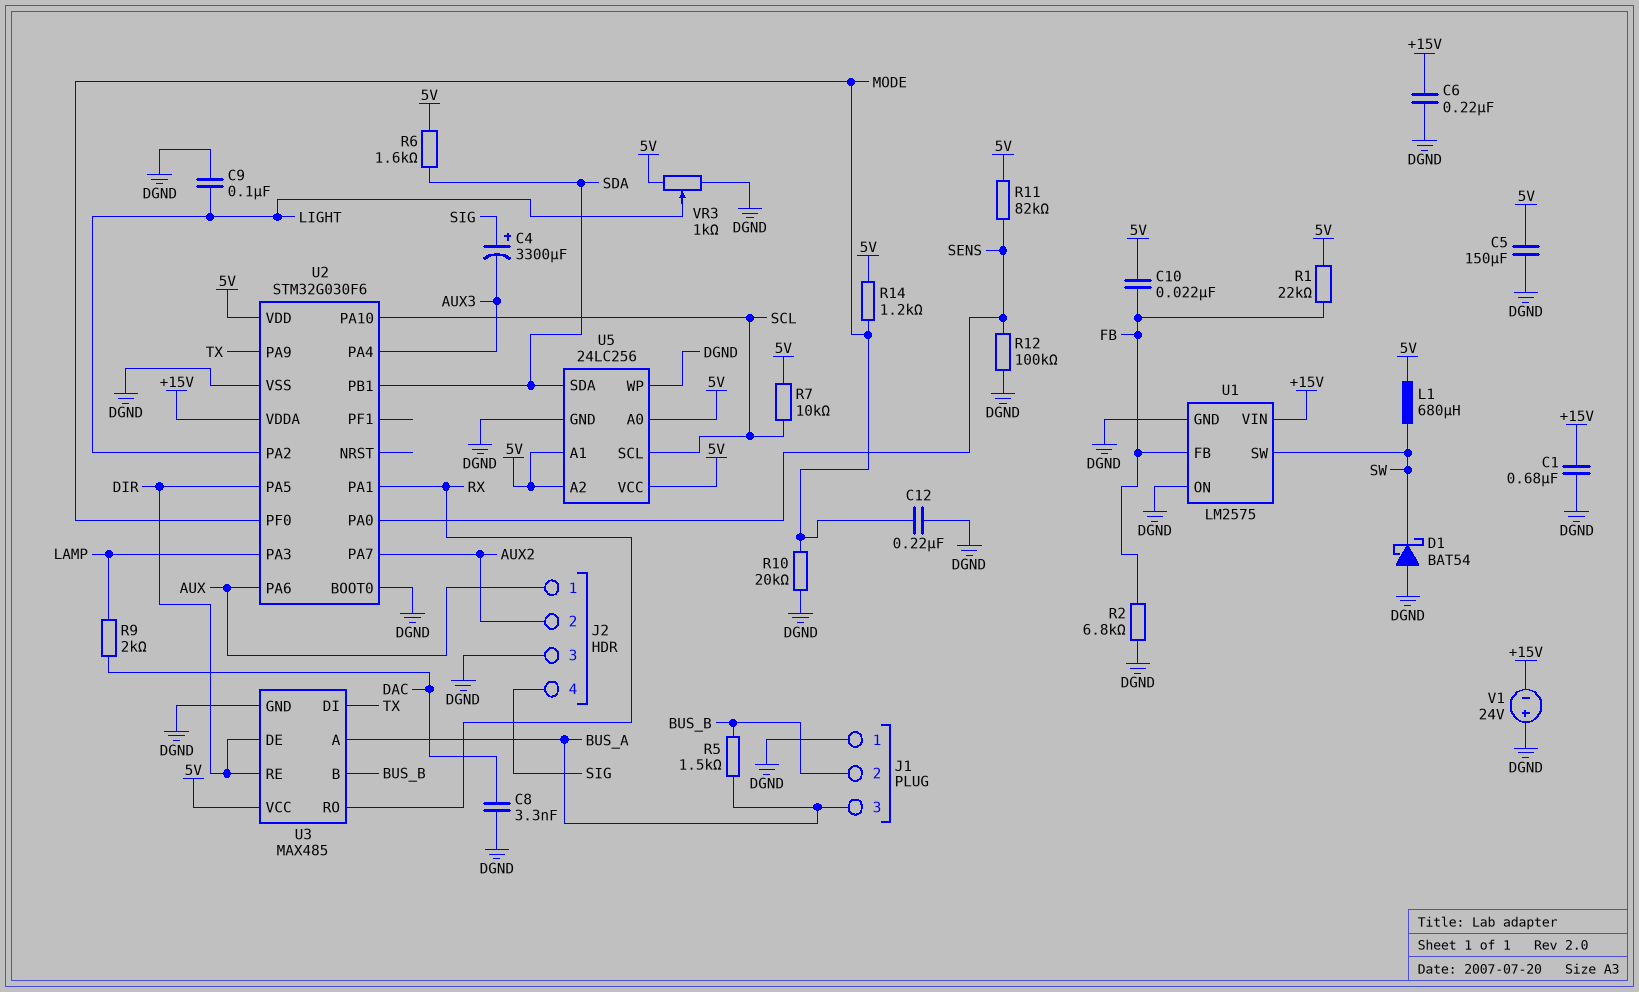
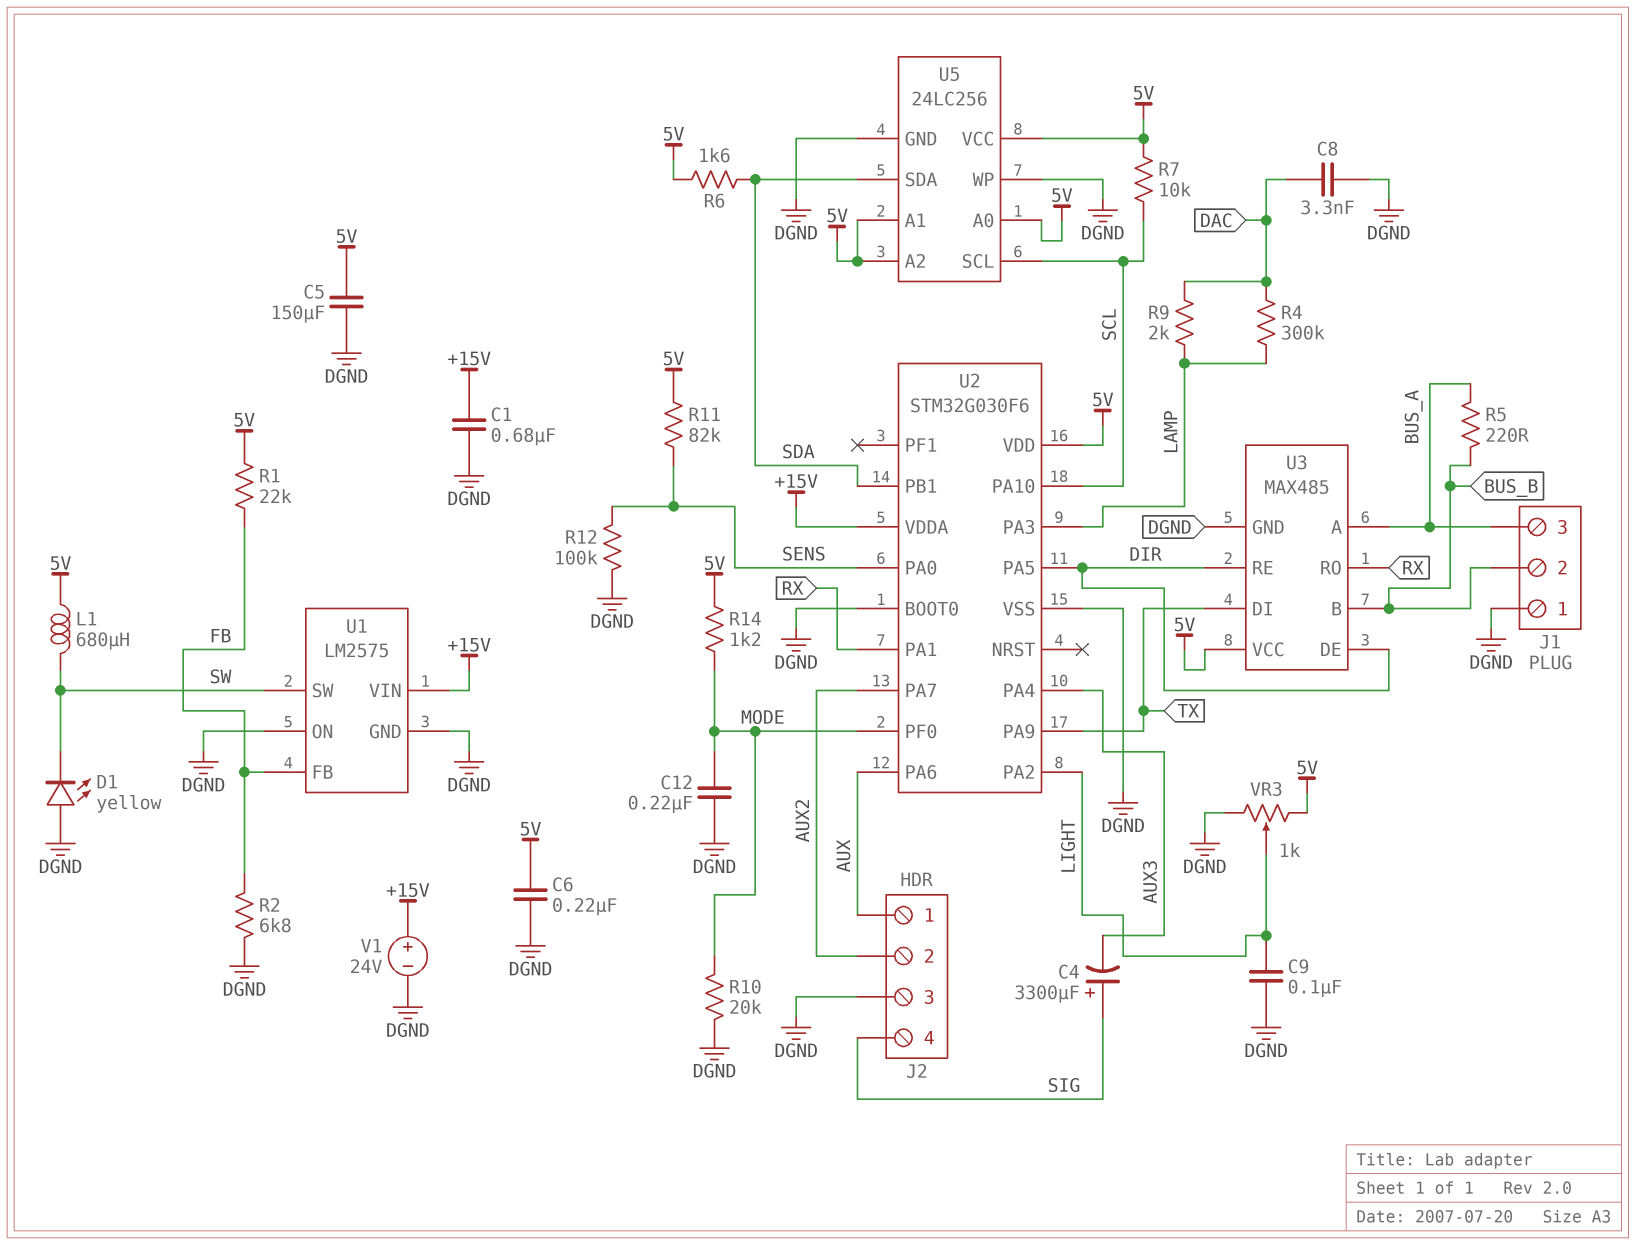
C6: 220nF (+15V, DGND) -> 220nF (5V, DGND)
C10: 22nF (5V, FB) -> none
D1: schottky BAT54 (A DGND, K SW) -> LED yellow (A DGND, K SW)
R4: none -> 300k (DAC, LAMP)
R5: 1.5k (BUS_A, BUS_B) -> 220 (BUS_A, BUS_B)
V1: 24V (plus DGND, minus +15V) -> 24V (plus +15V, minus DGND)

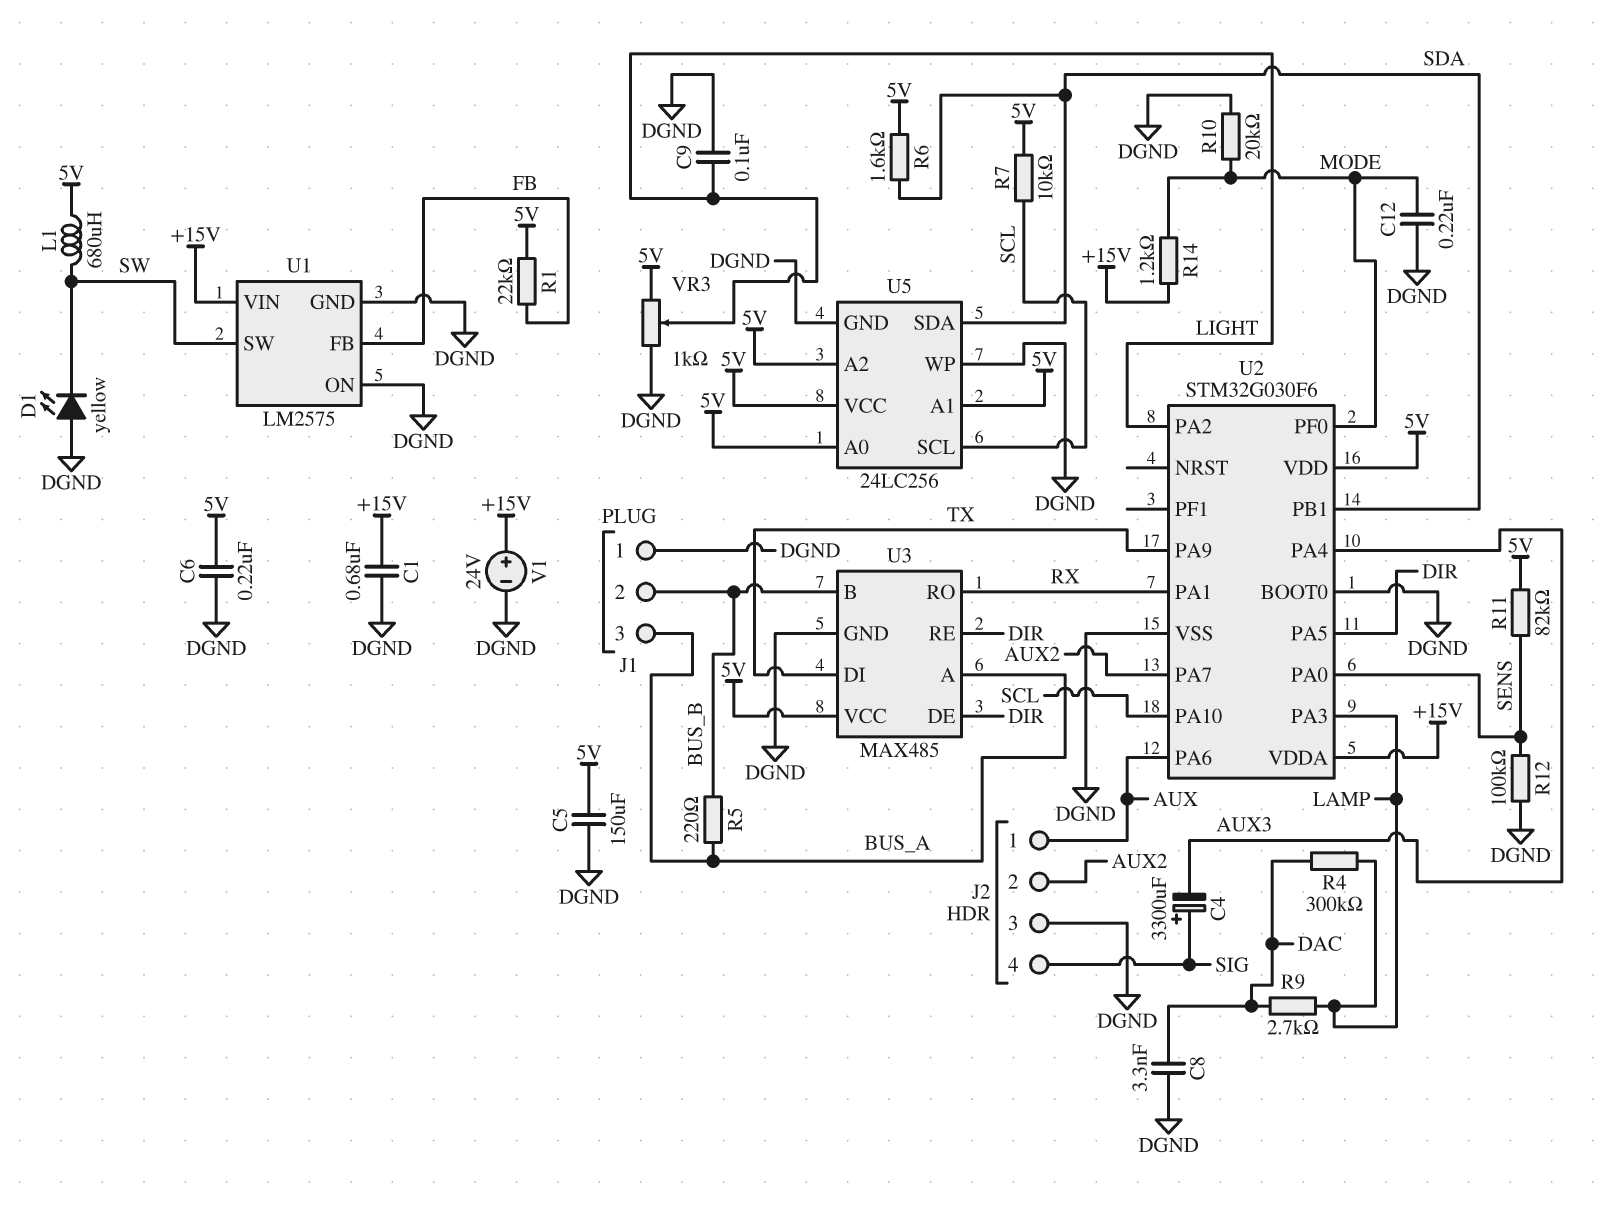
R2: 6.8k (DGND, FB) -> none
R9: 2k (DAC, LAMP) -> 2.7k (DAC, LAMP)
R14: 1.2k (5V, MODE) -> 1.2k (+15V, MODE)

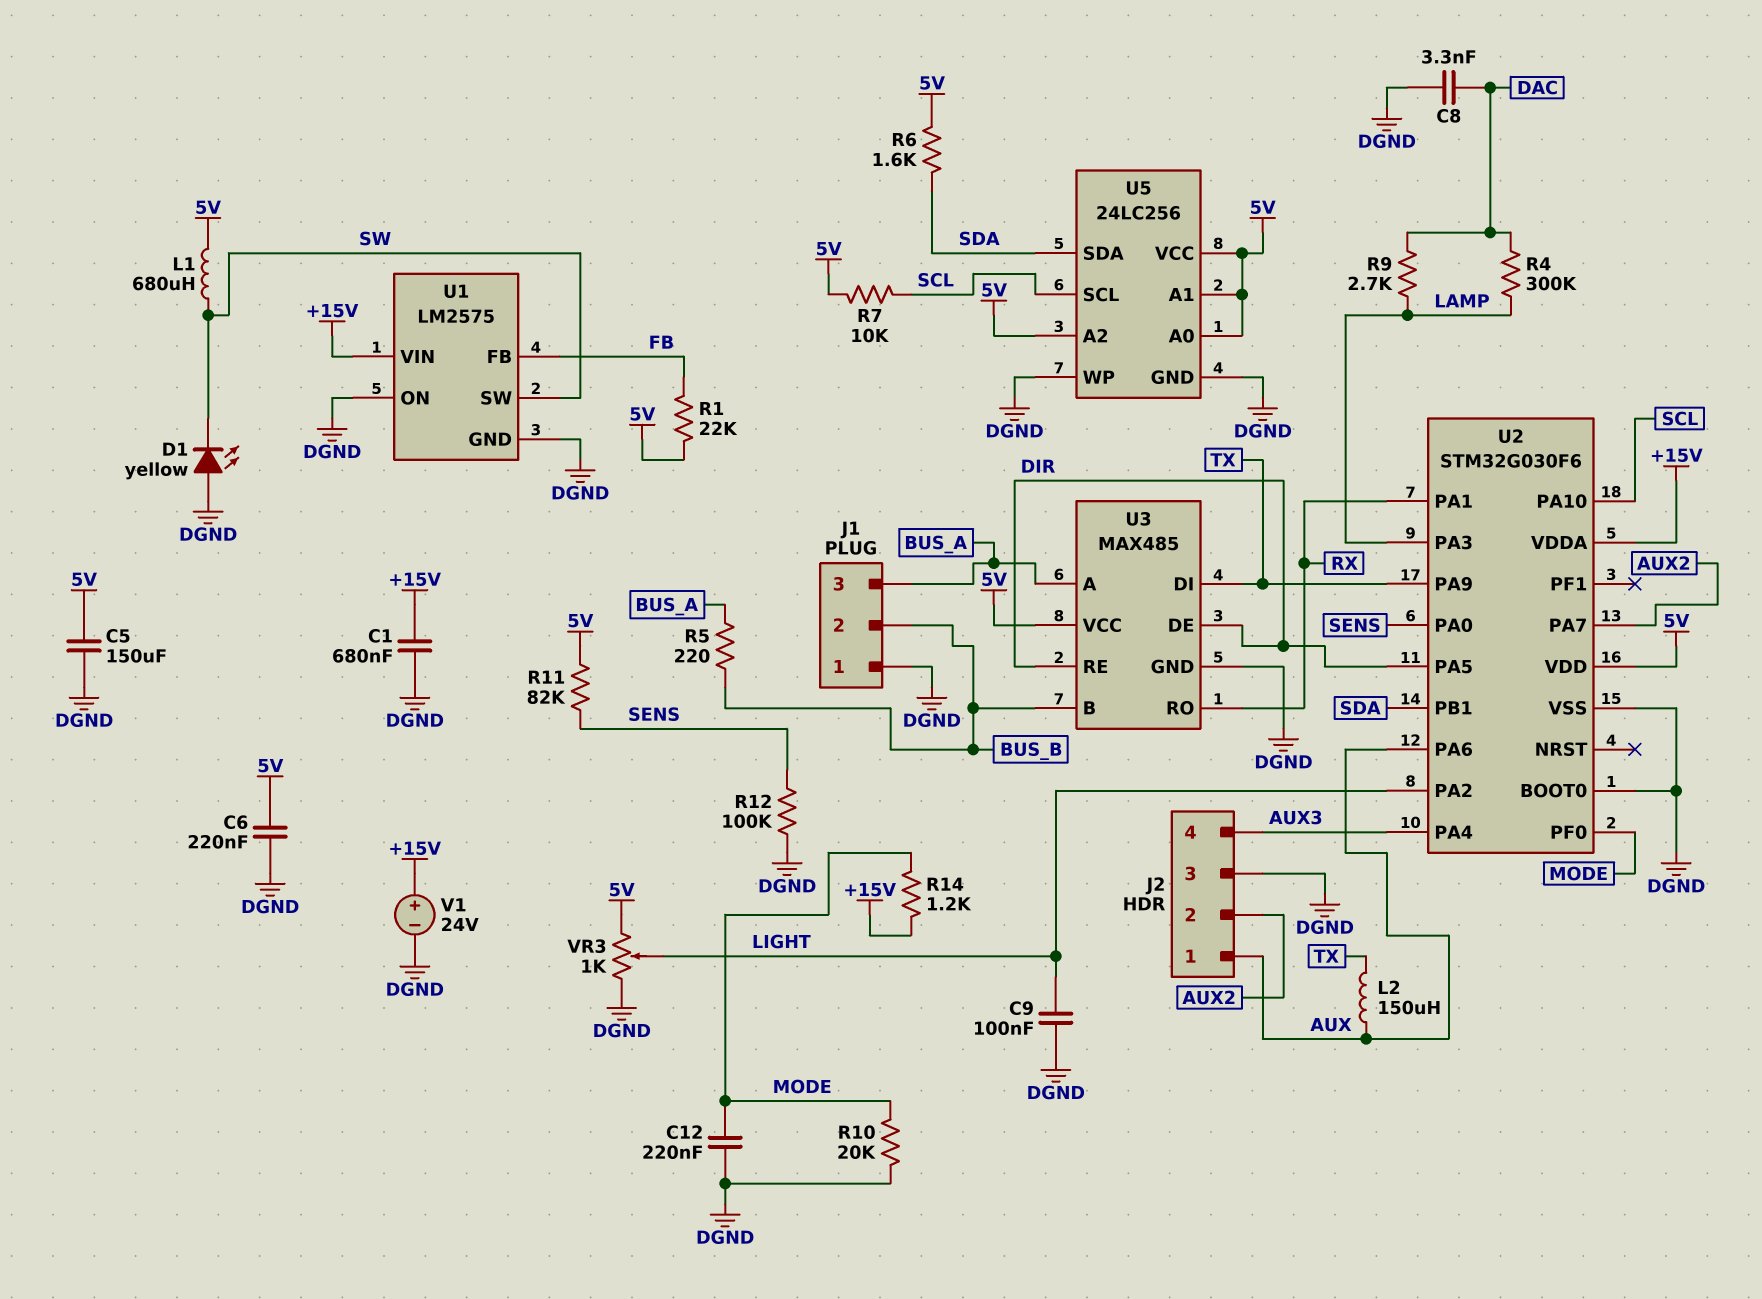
C4: 3300uF (plus SIG, minus AUX3) -> none
J2 pin 4: SIG -> AUX3
L2: none -> 150uH (AUX, TX)

